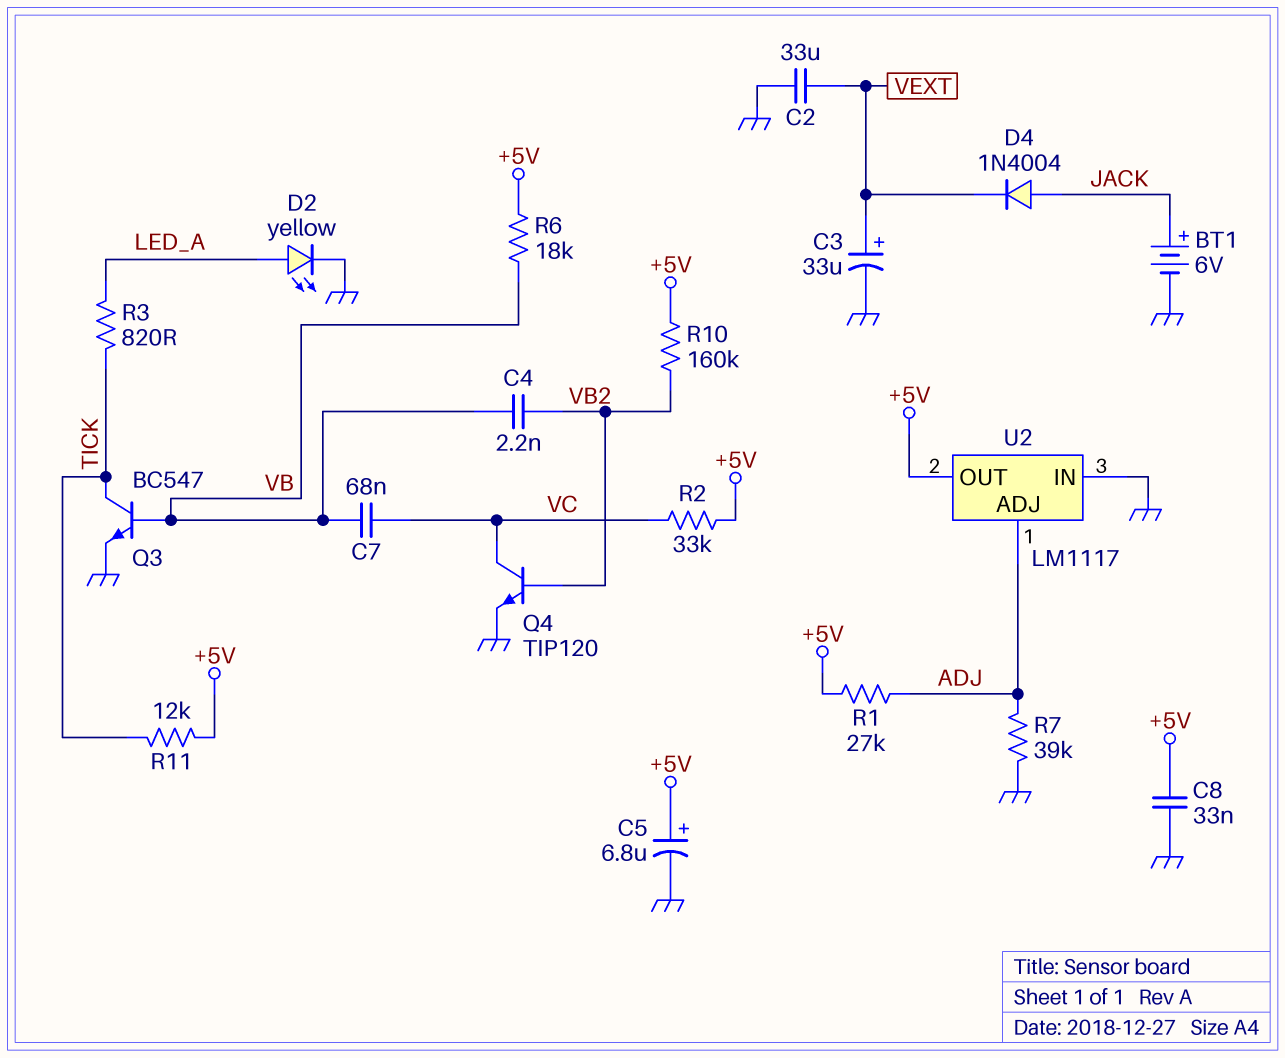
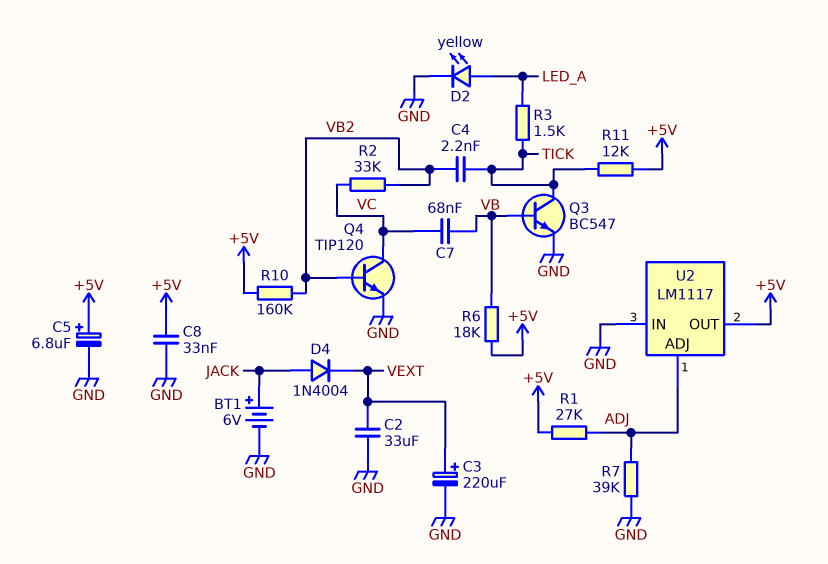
C3: 33uF (plus VEXT, minus GND) -> 220uF (plus VEXT, minus GND)
C4: 2.2nF (VB, VB2) -> 2.2nF (TICK, VB2)
R2: 33k (+5V, VC) -> 33k (VB2, VC)
R3: 820 (LED_A, TICK) -> 1.5k (LED_A, TICK)

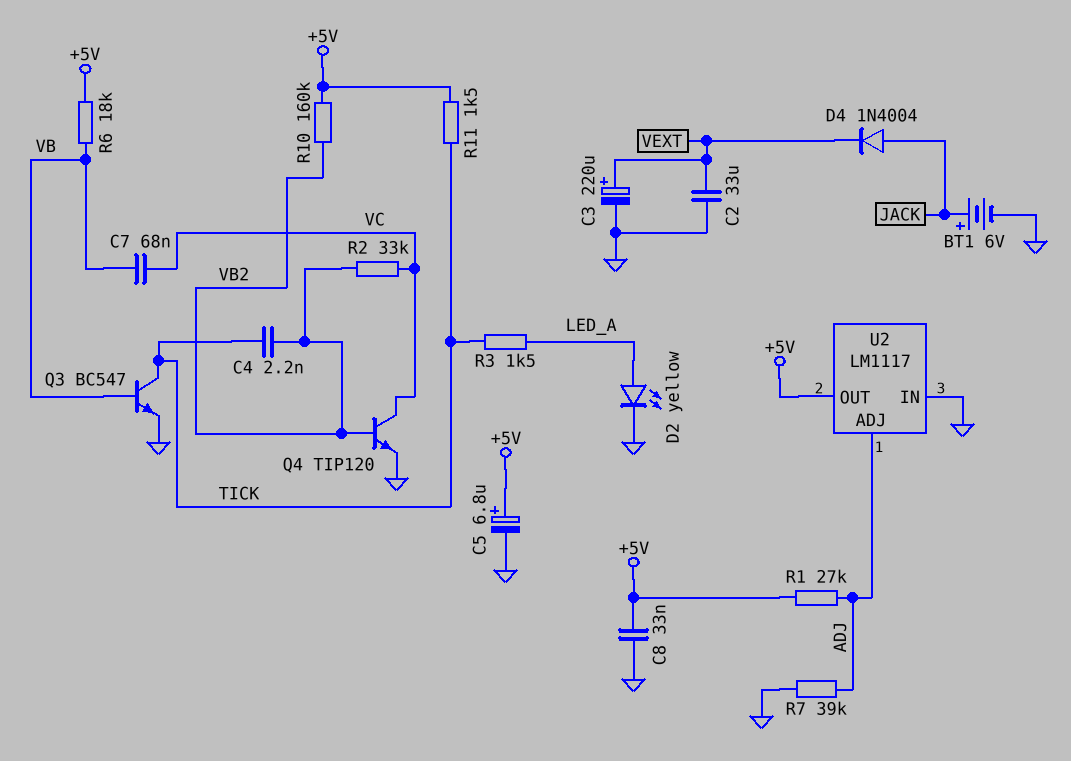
R11: 12k (+5V, TICK) -> 1.5k (+5V, TICK)

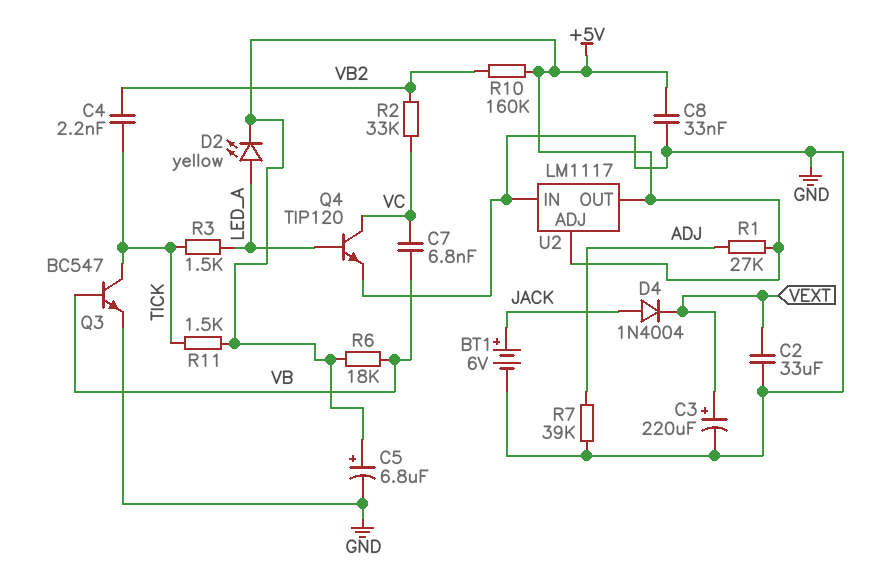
C7: 68nF (VB, VC) -> 6.8nF (VB, VC)
D2: LED yellow (A LED_A, K GND) -> LED yellow (A LED_A, K +5V)
Q4: NPN TIP120 (B VB2, C VC, E GND) -> NPN TIP120 (B LED_A, C VC, E GND)
U2 pin ADJ: ADJ -> +5V

